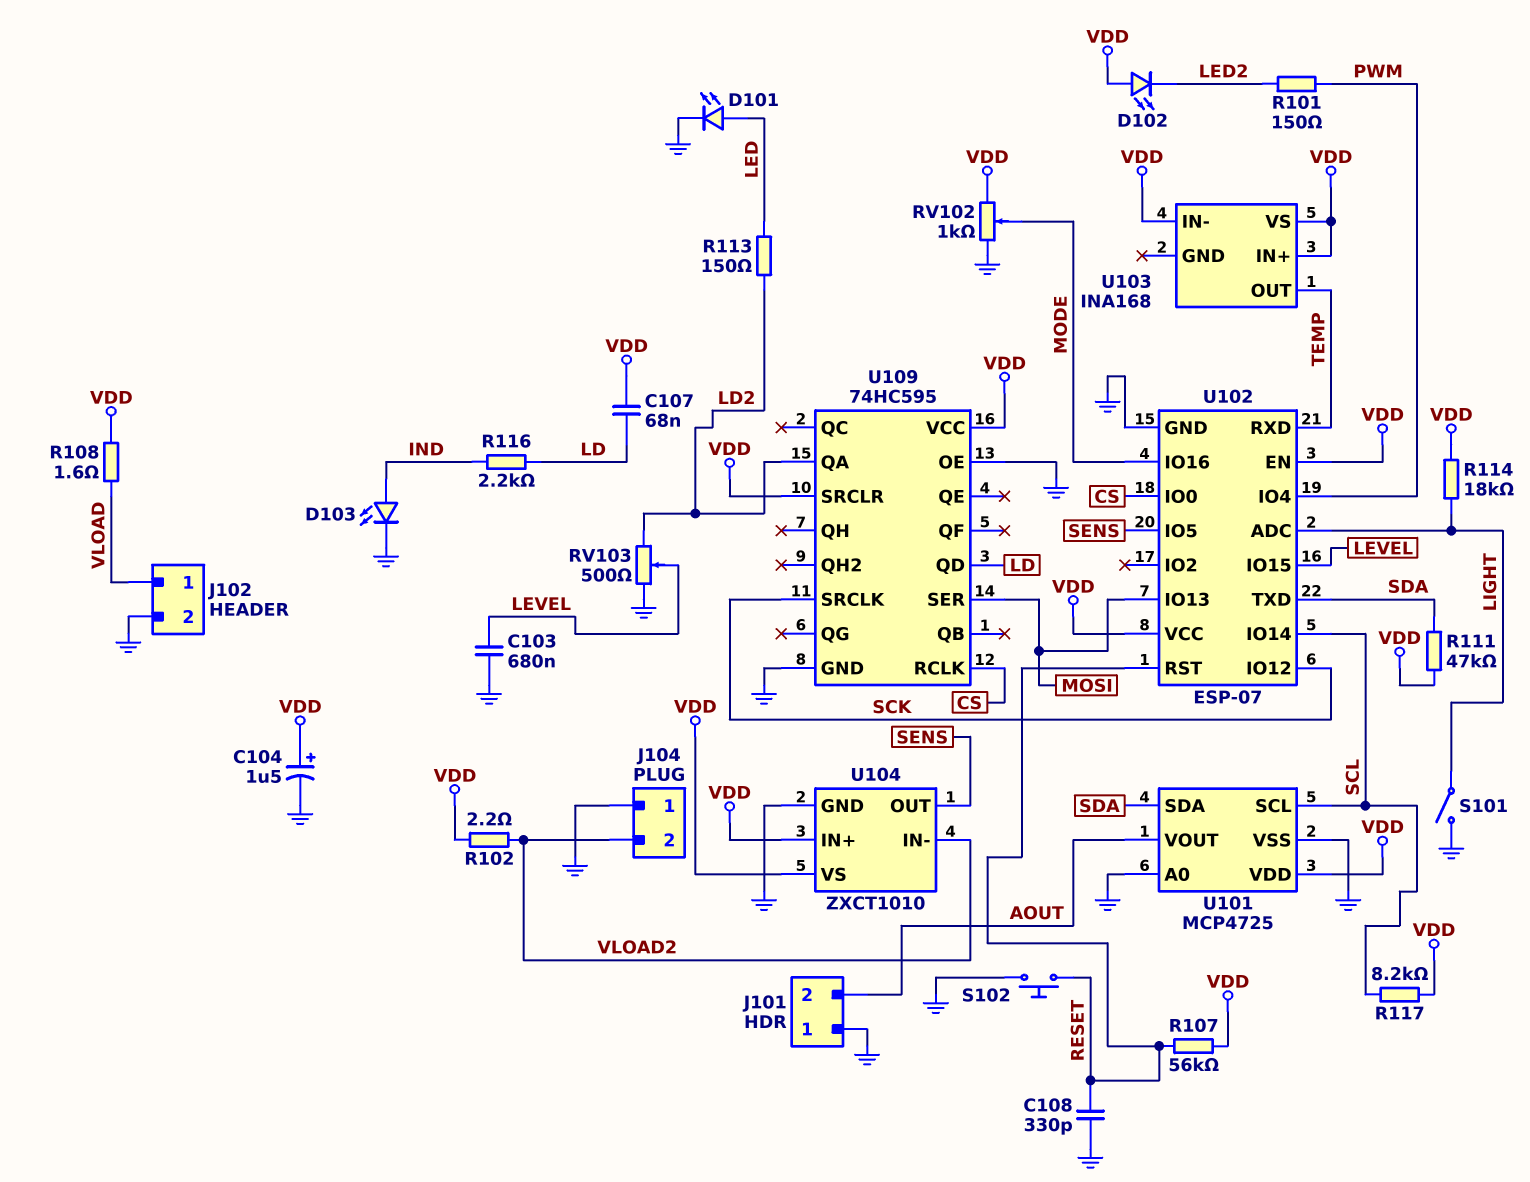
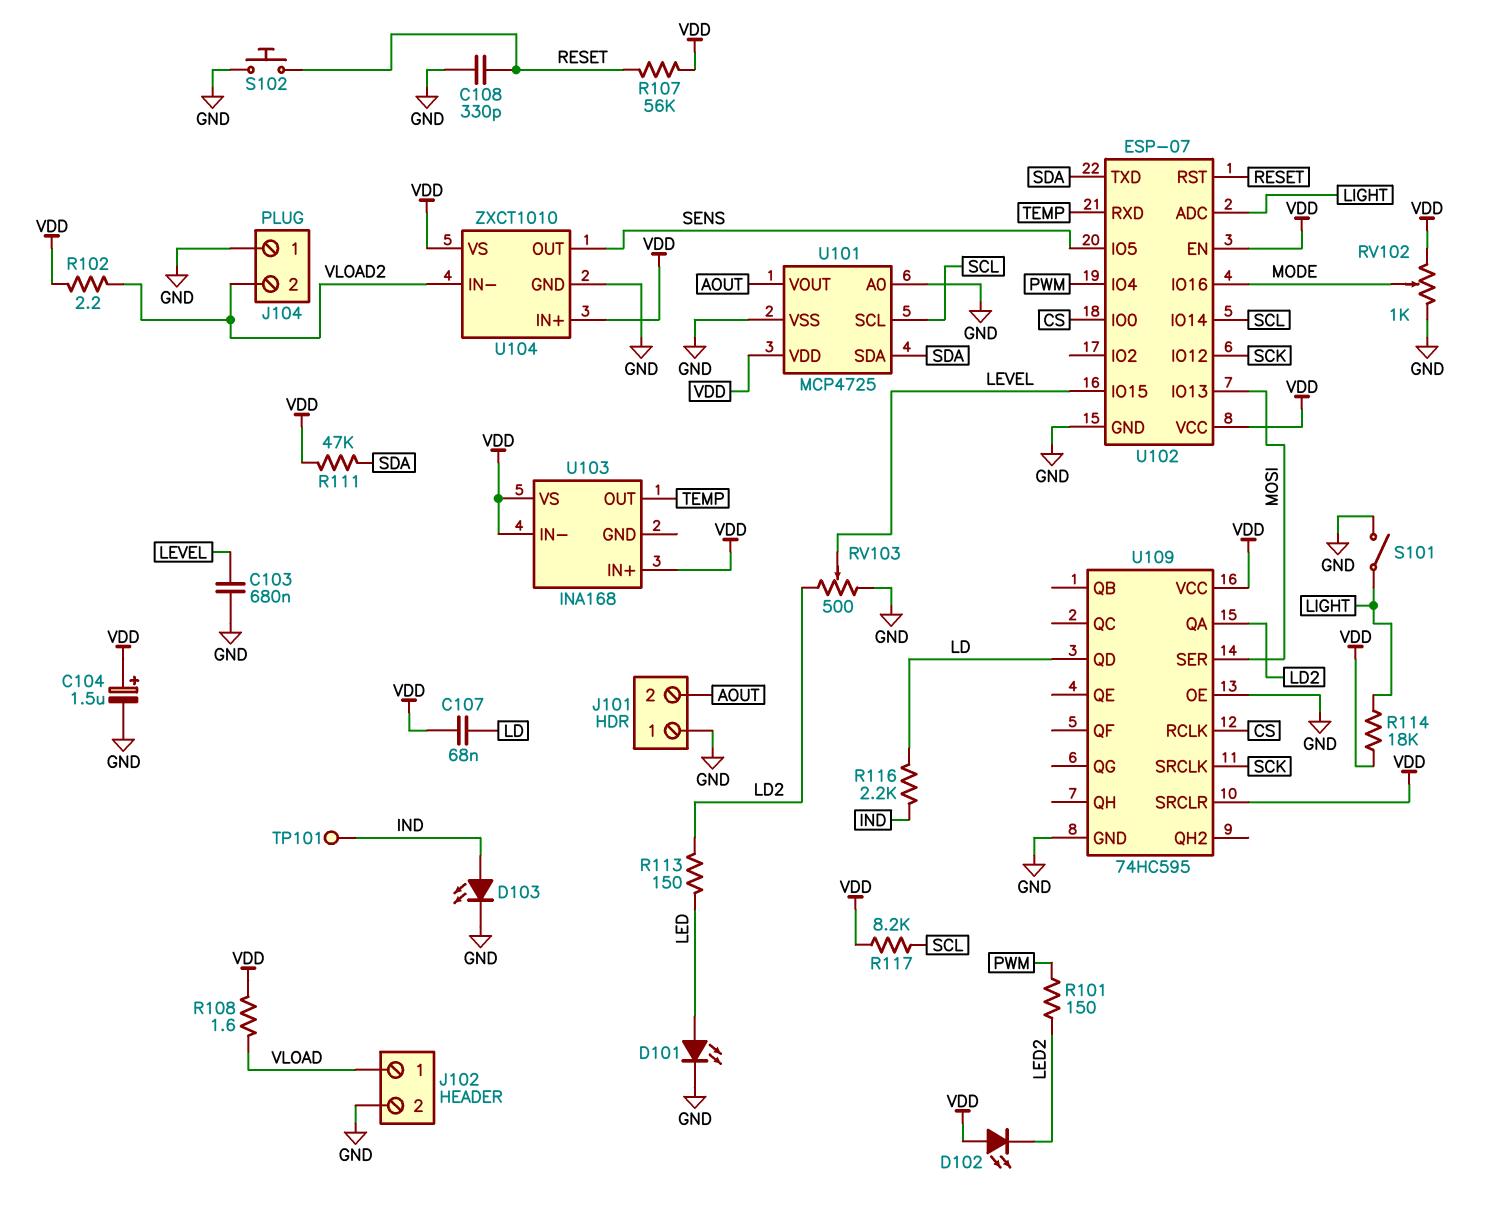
TP101: none -> test point (IND)

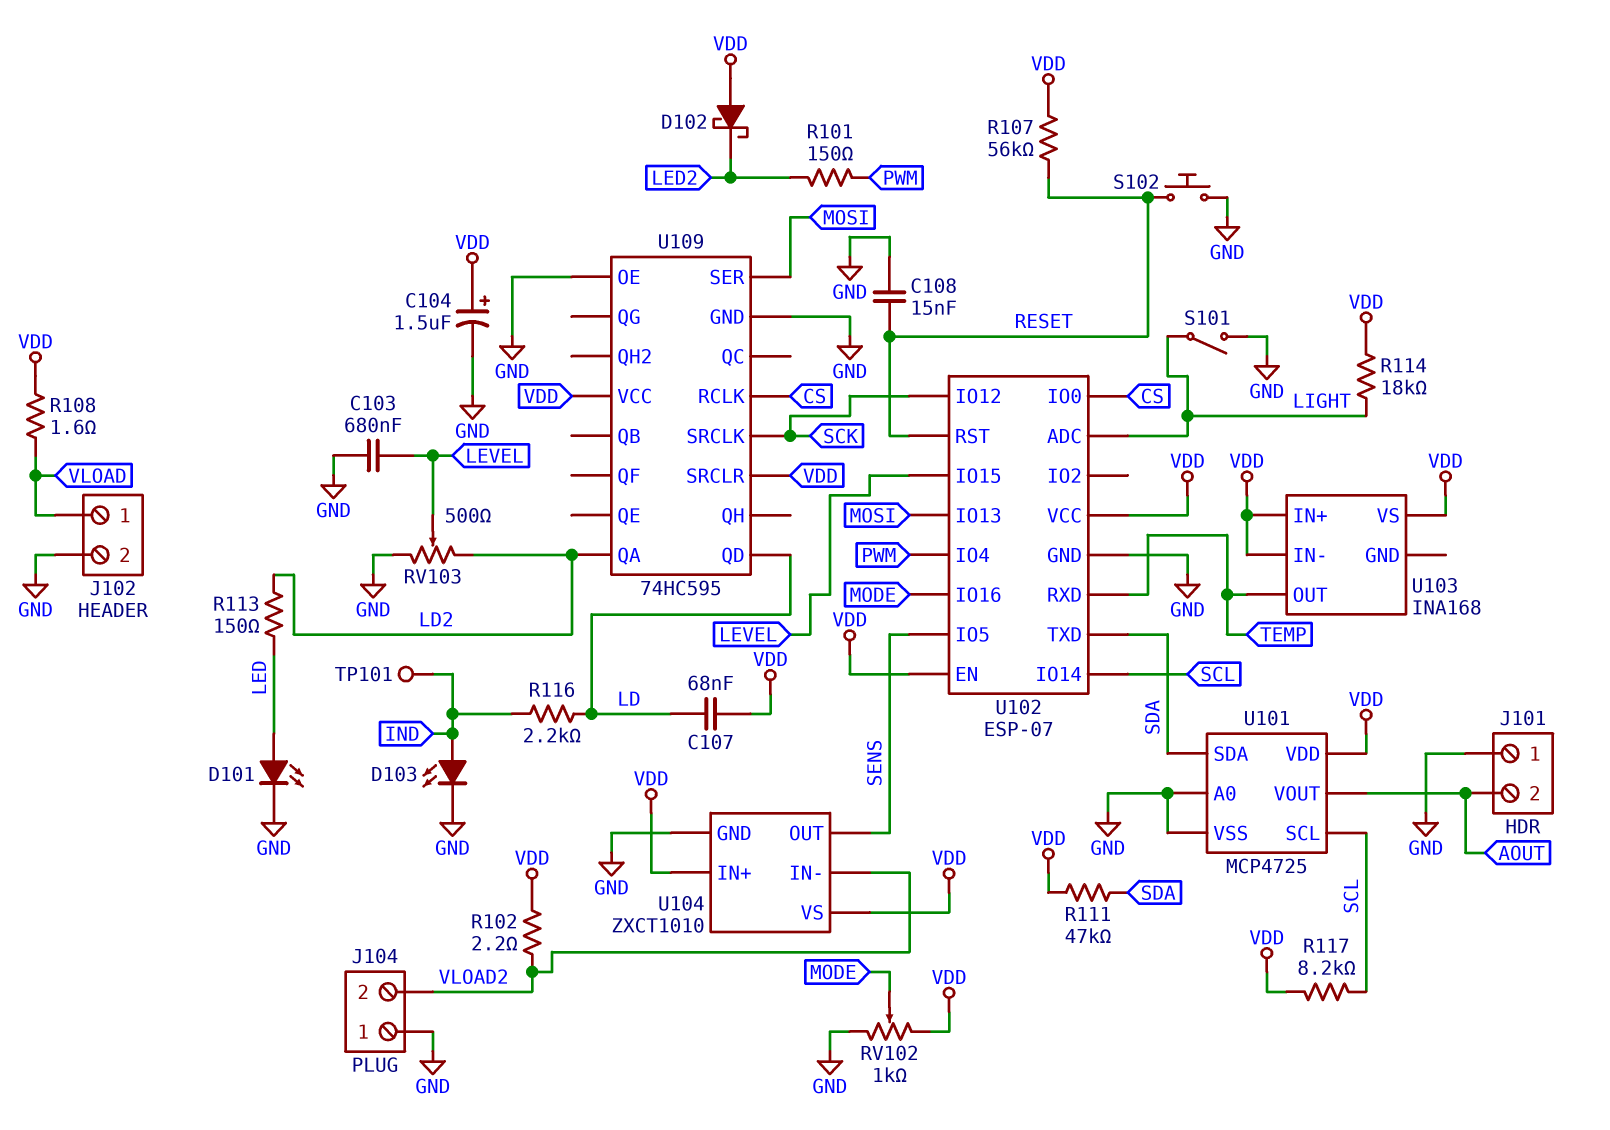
C108: 330pF (GND, RESET) -> 15nF (GND, RESET)
D102: LED (A VDD, K LED2) -> schottky (A VDD, K LED2)

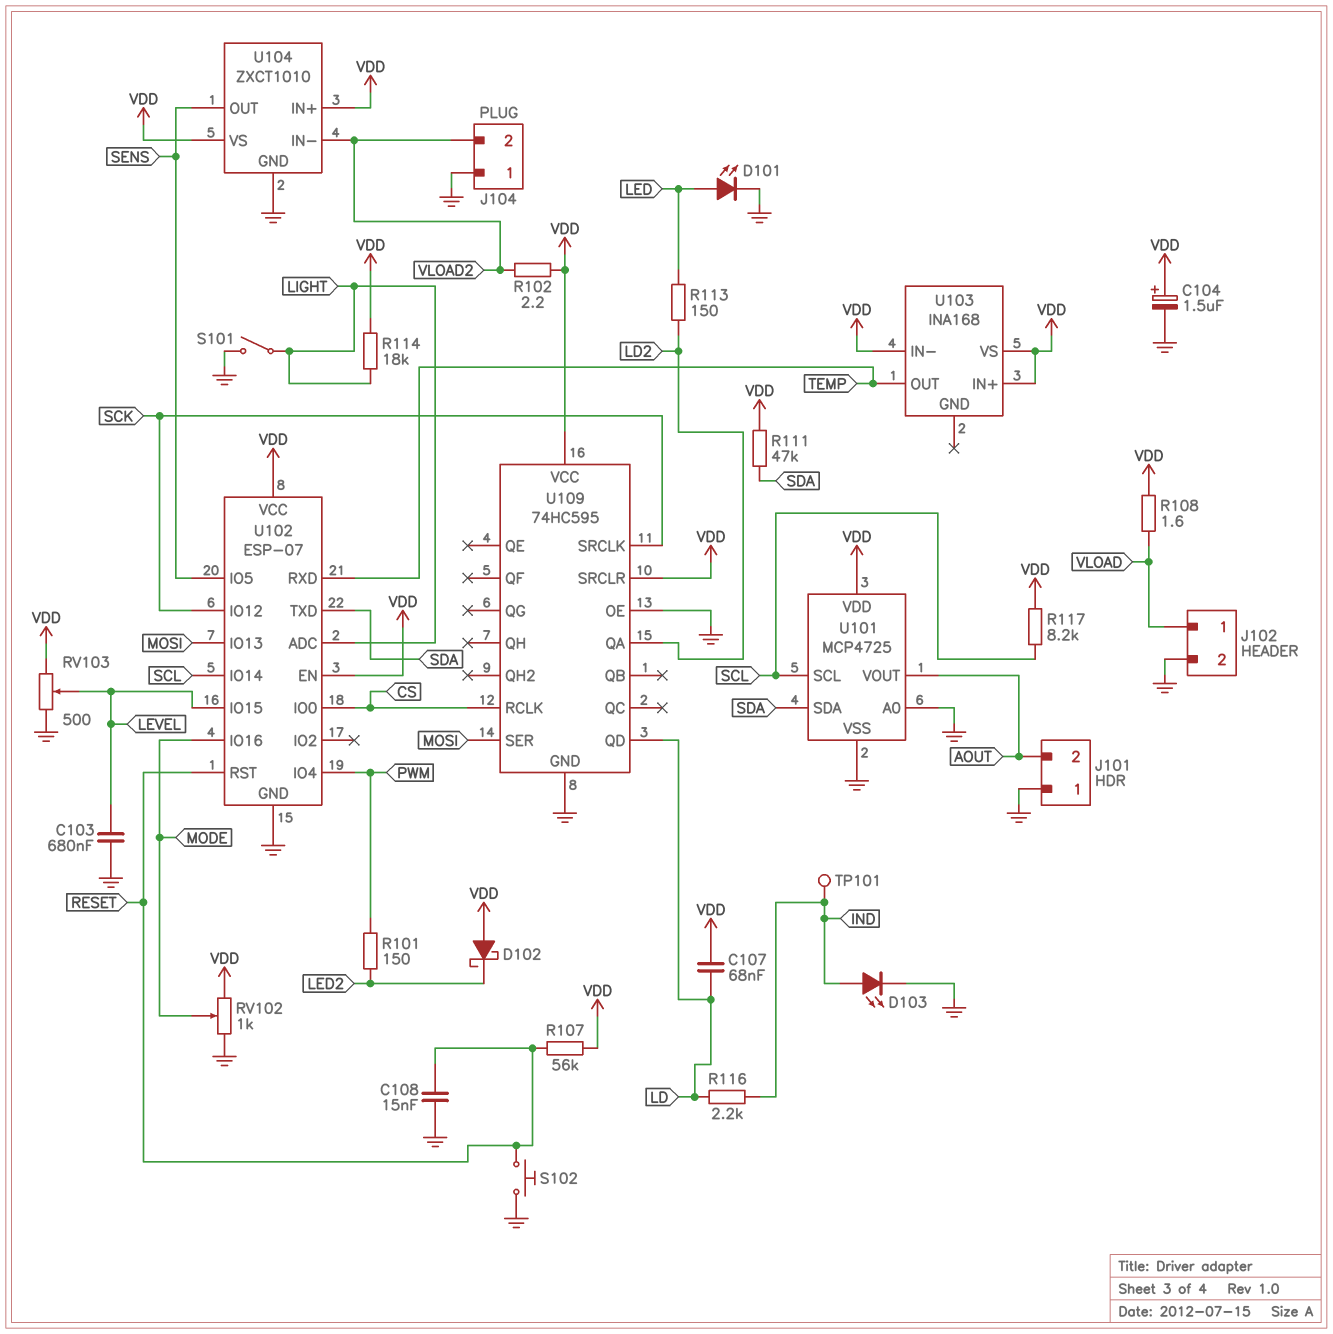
RV103: 500 (GND, LD2, wiper LEVEL) -> 500 (GND, VDD, wiper LEVEL)

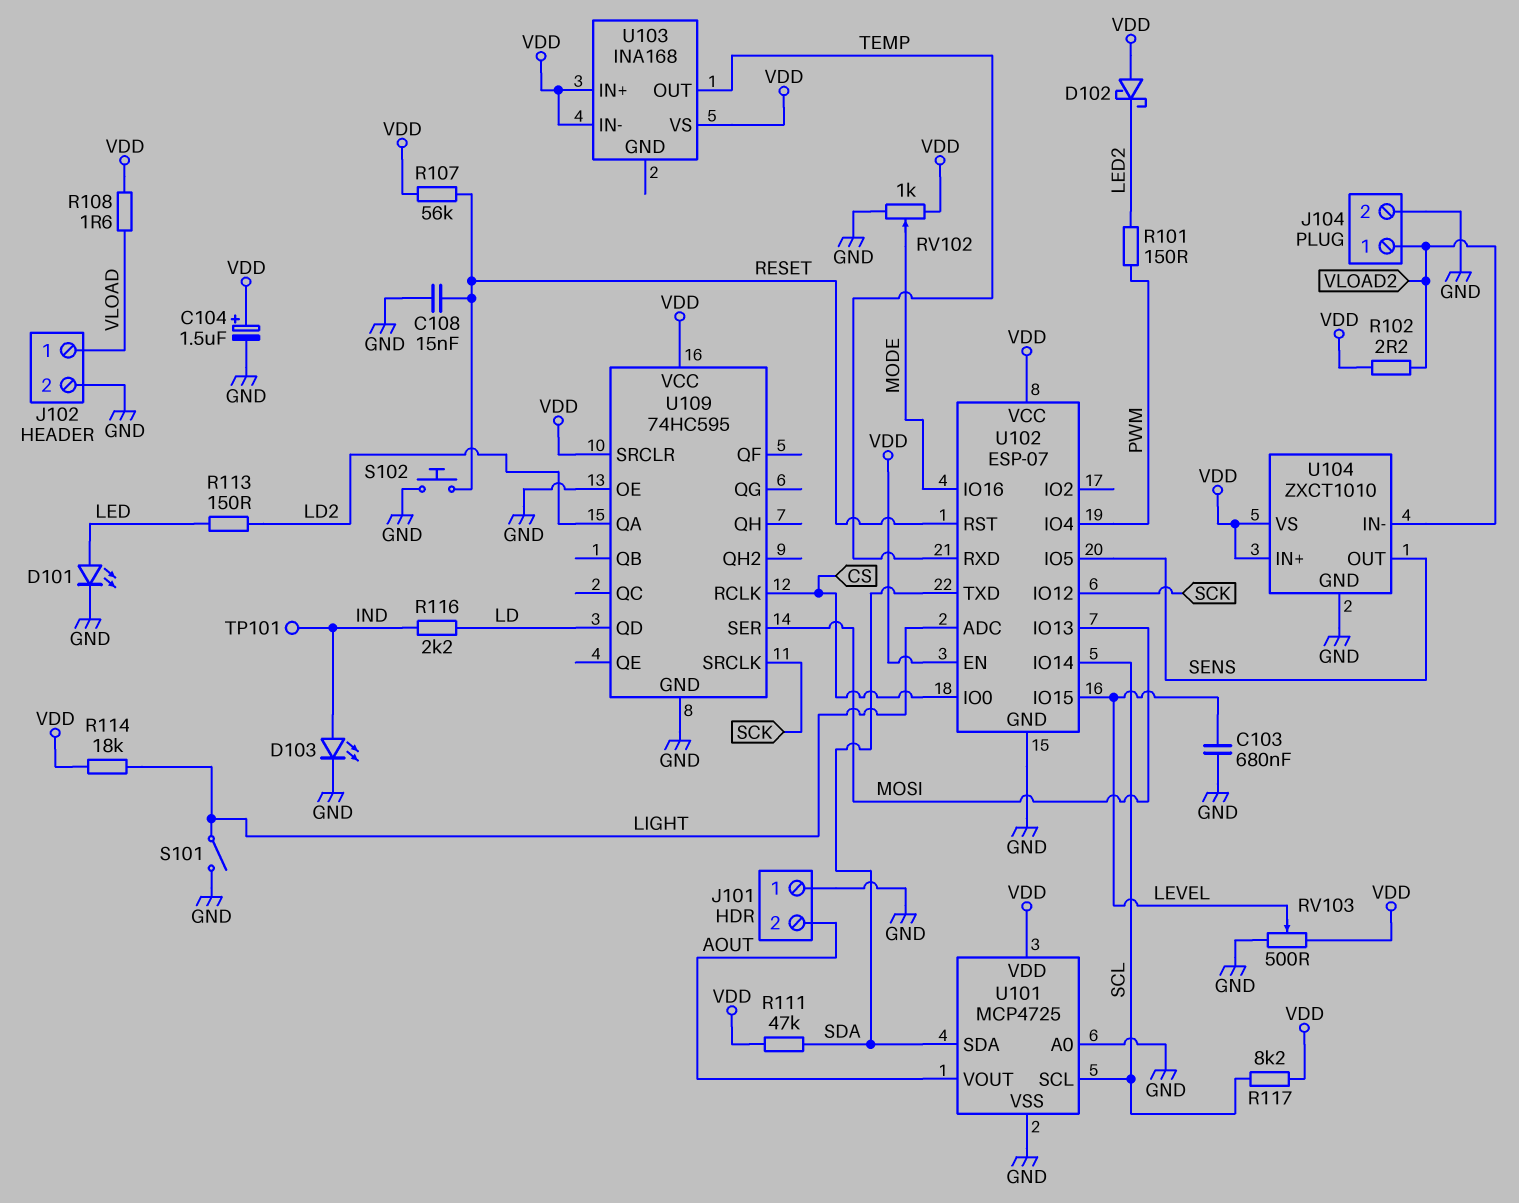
C107: 68nF (LD, VDD) -> none
J104 pin 1: GND -> VLOAD2
J104 pin 2: VLOAD2 -> GND

